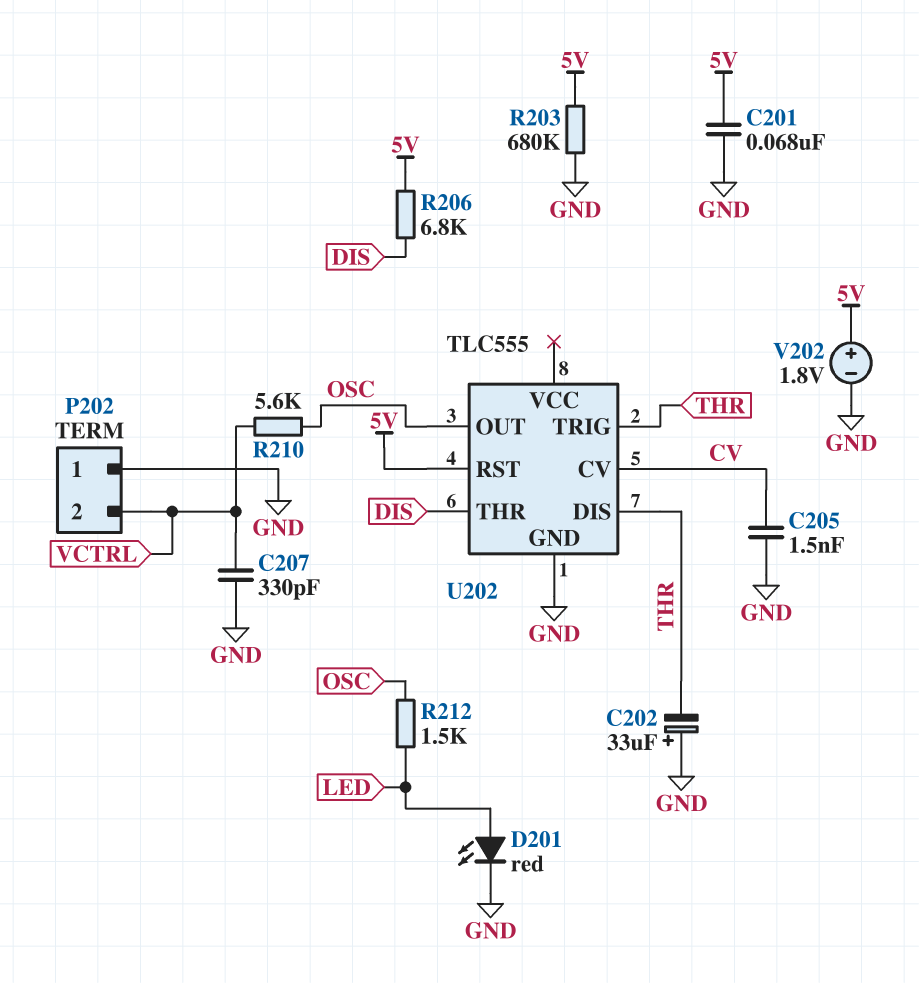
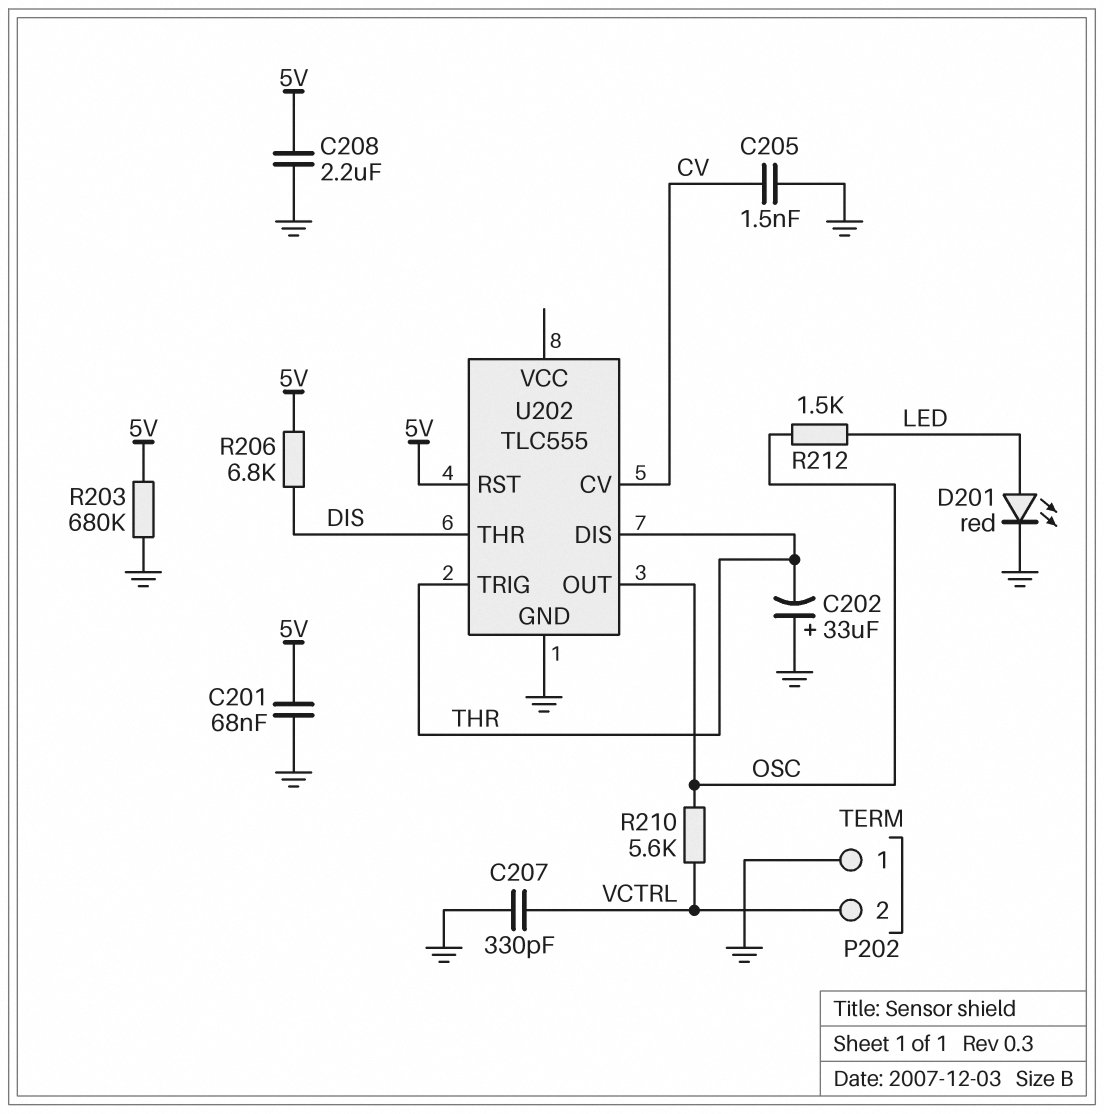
C208: none -> 2.2uF (5V, GND)
V202: 1.8V (plus 5V, minus GND) -> none

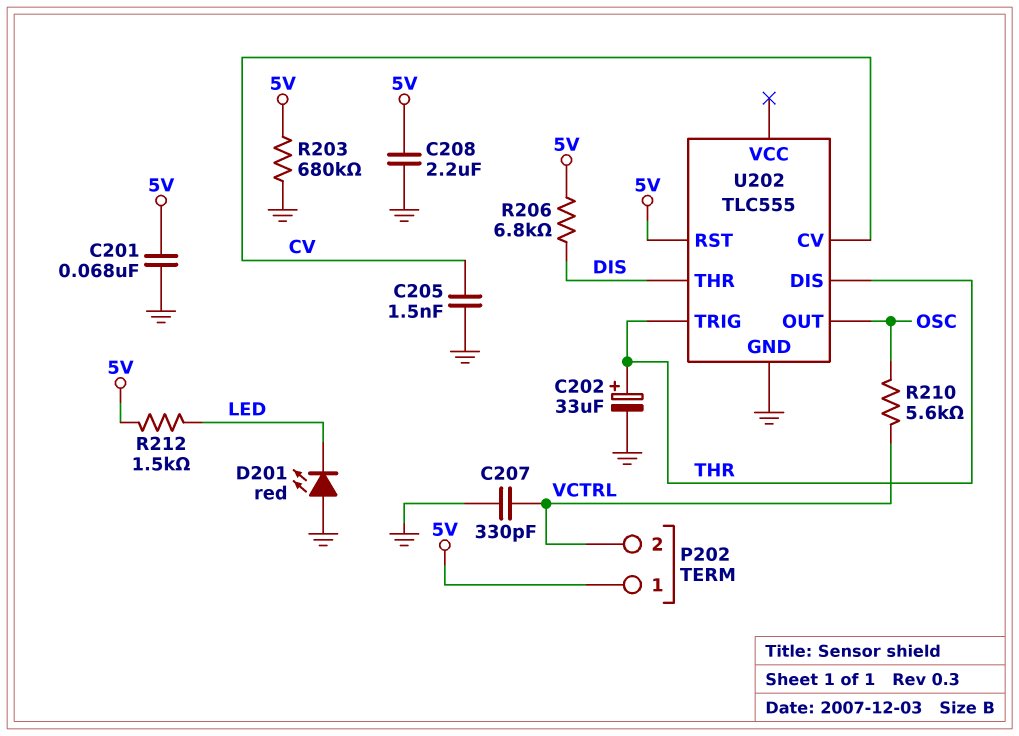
C202: 33uF (plus GND, minus THR) -> 33uF (plus THR, minus GND)
D201: LED red (A LED, K GND) -> LED red (A GND, K LED)
P202 pin 1: GND -> 5V
R212: 1.5k (LED, OSC) -> 1.5k (5V, LED)

